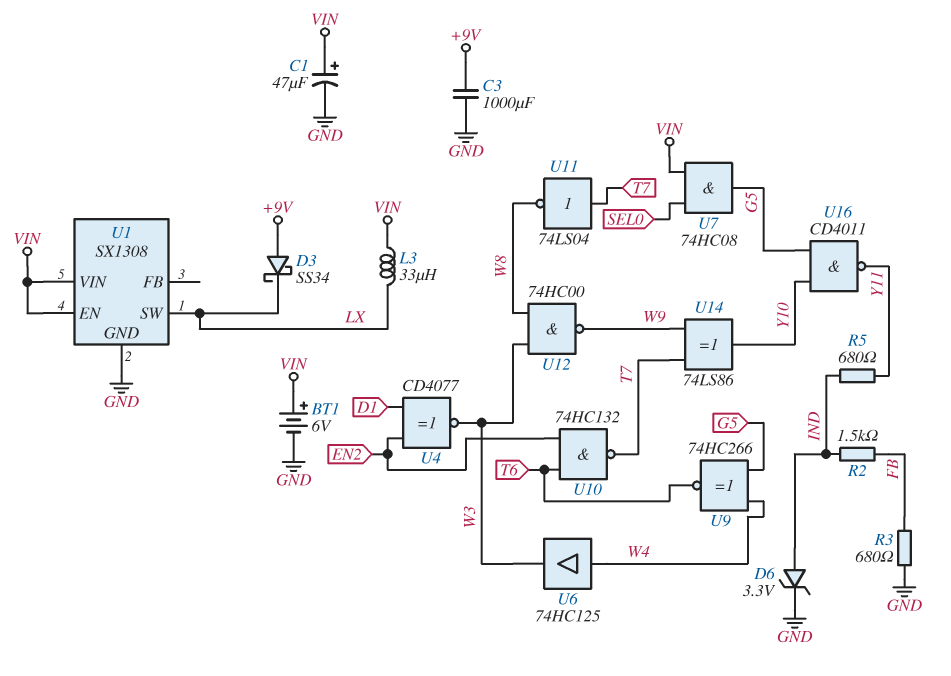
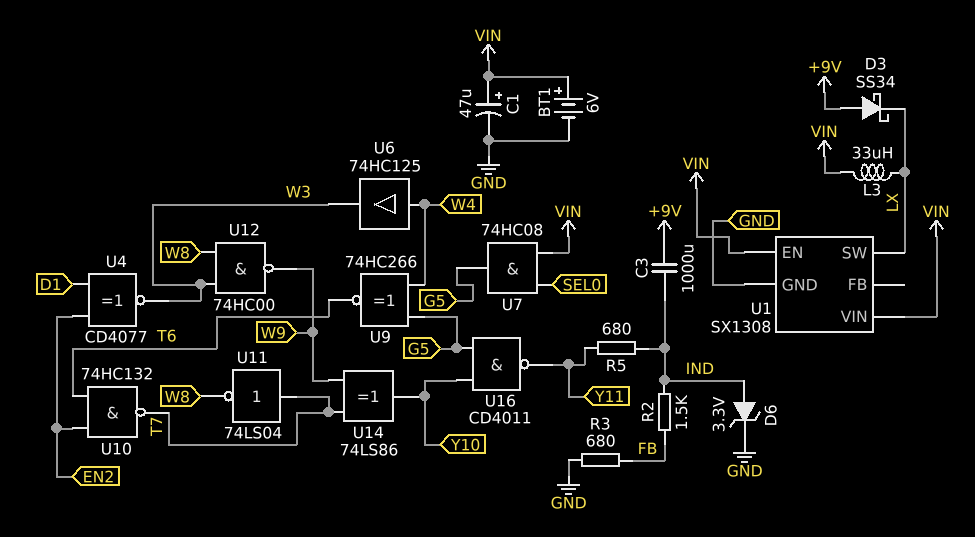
C3: 1000uF (+9V, GND) -> 1000uF (+9V, IND)

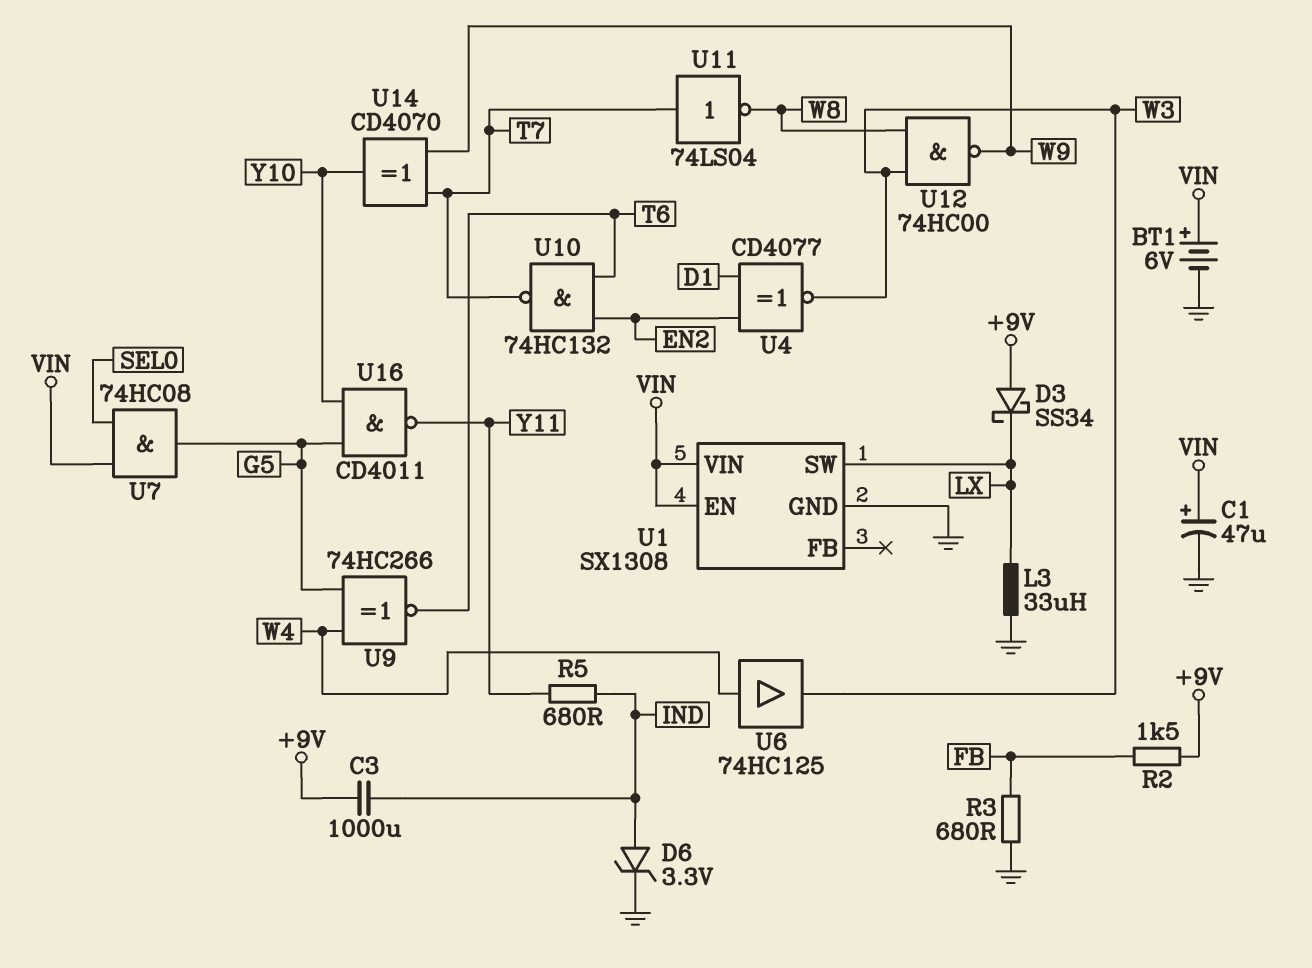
L3: 33uH (LX, VIN) -> 33uH (GND, LX)
R2: 1.5k (FB, IND) -> 1.5k (+9V, FB)
U14: XOR 74LS86 (in T7, in W9, out Y10) -> XOR CD4070 (in T7, in W9, out Y10)

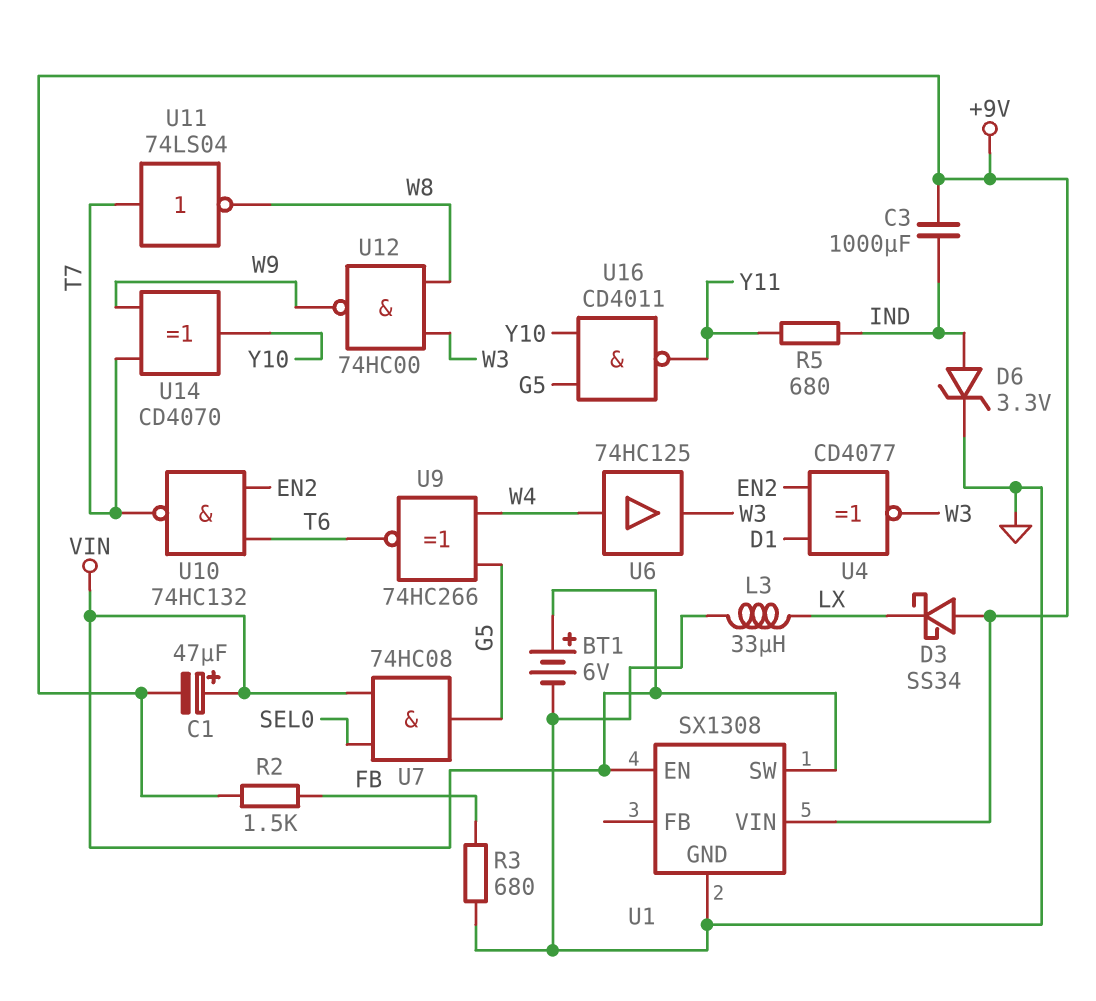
C1: 47uF (plus VIN, minus GND) -> 47uF (plus VIN, minus +9V)
U1 pin SW: LX -> VIN
U1 pin VIN: VIN -> +9V

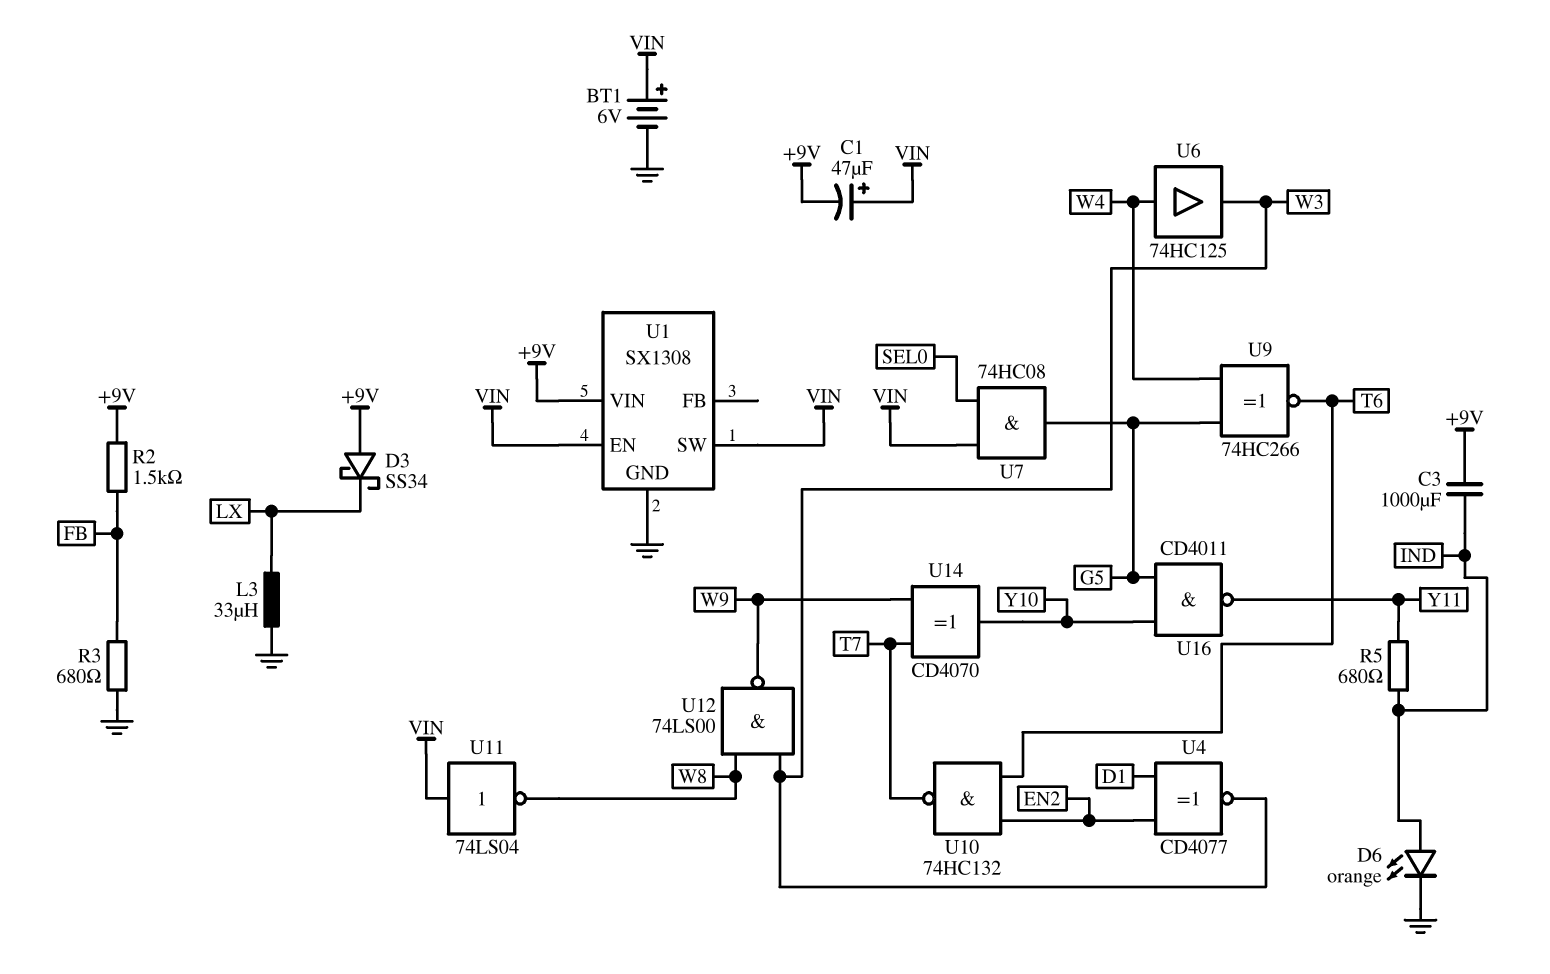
D6: zener 3.3V (A IND, K GND) -> LED orange (A IND, K GND)
U11: NOT 74LS04 (in T7, out W8) -> NOT 74LS04 (in VIN, out W8)
U12: NAND 74HC00 (in W3, in W8, out W9) -> NAND 74LS00 (in W3, in W8, out W9)

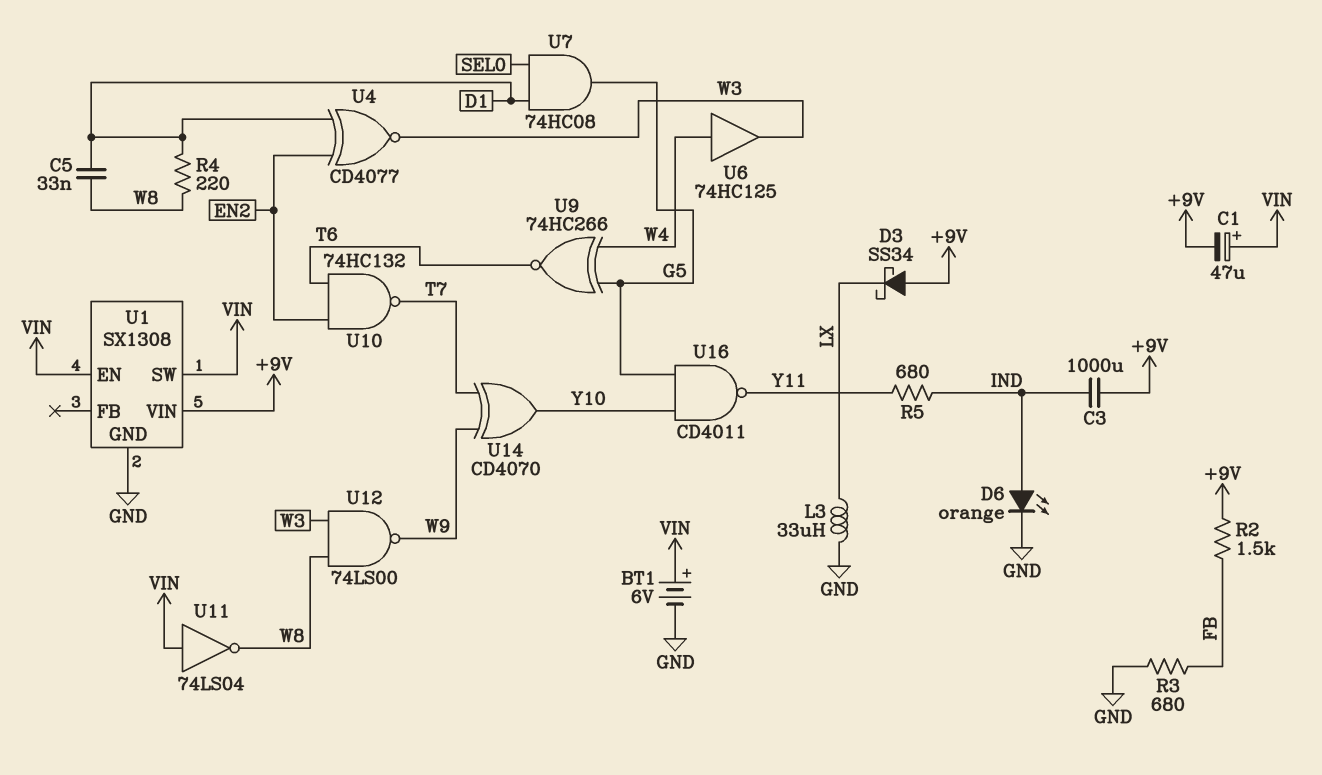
C5: none -> 33nF (D1, W8)
R4: none -> 220 (D1, W8)
U7: AND 74HC08 (in SEL0, in VIN, out G5) -> AND 74HC08 (in D1, in SEL0, out G5)

